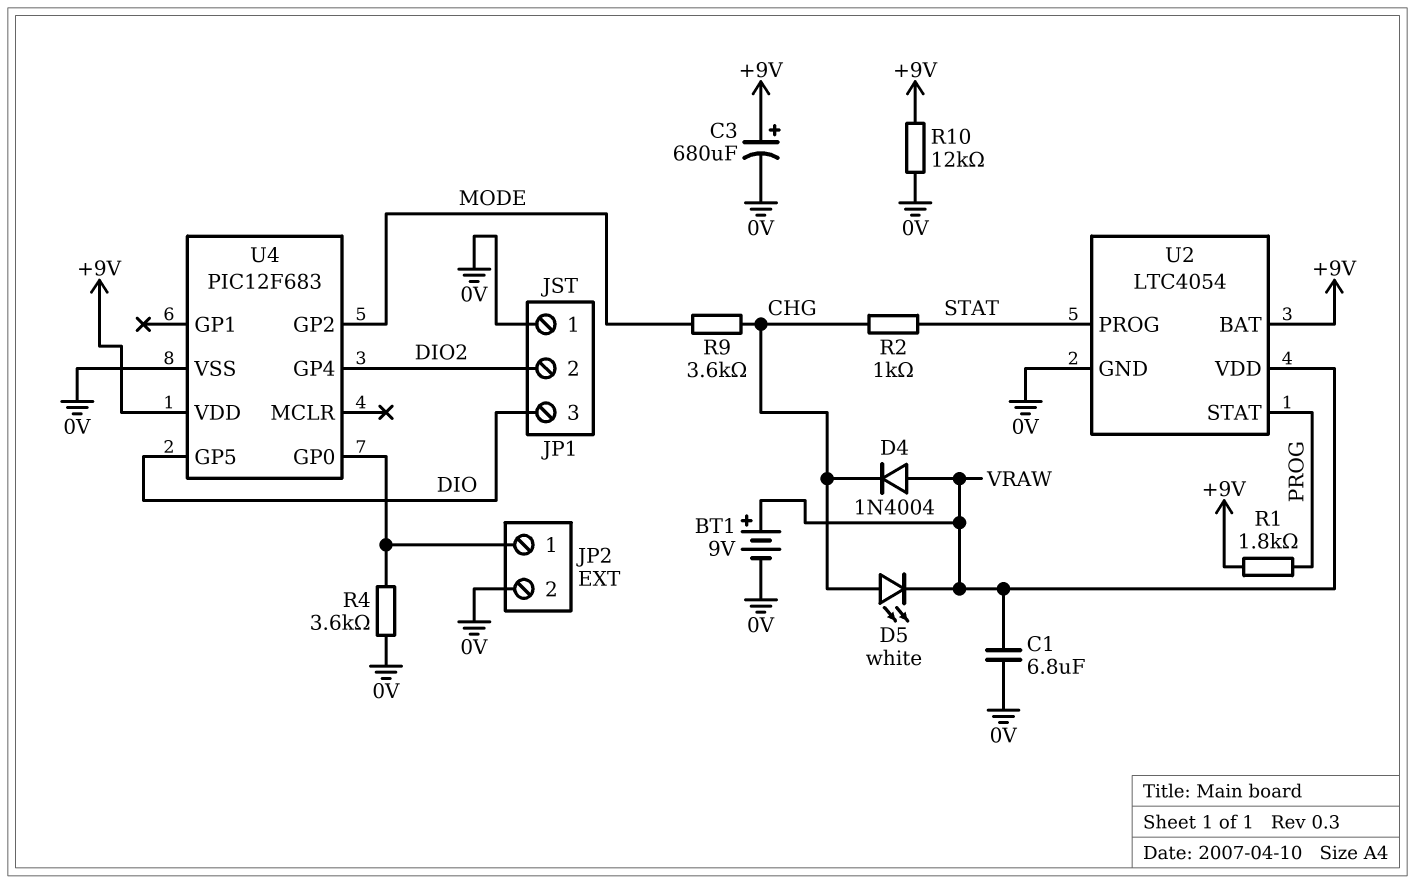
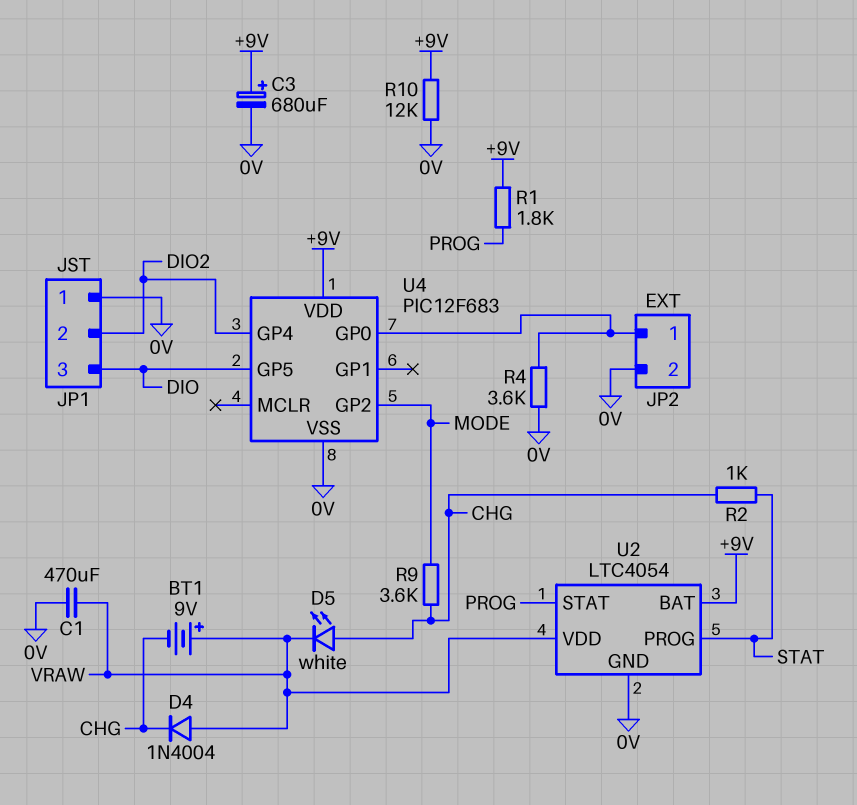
BT1: 9V (plus VRAW, minus 0V) -> 9V (plus VRAW, minus CHG)
C1: 6.8uF (0V, VRAW) -> 470uF (0V, VRAW)

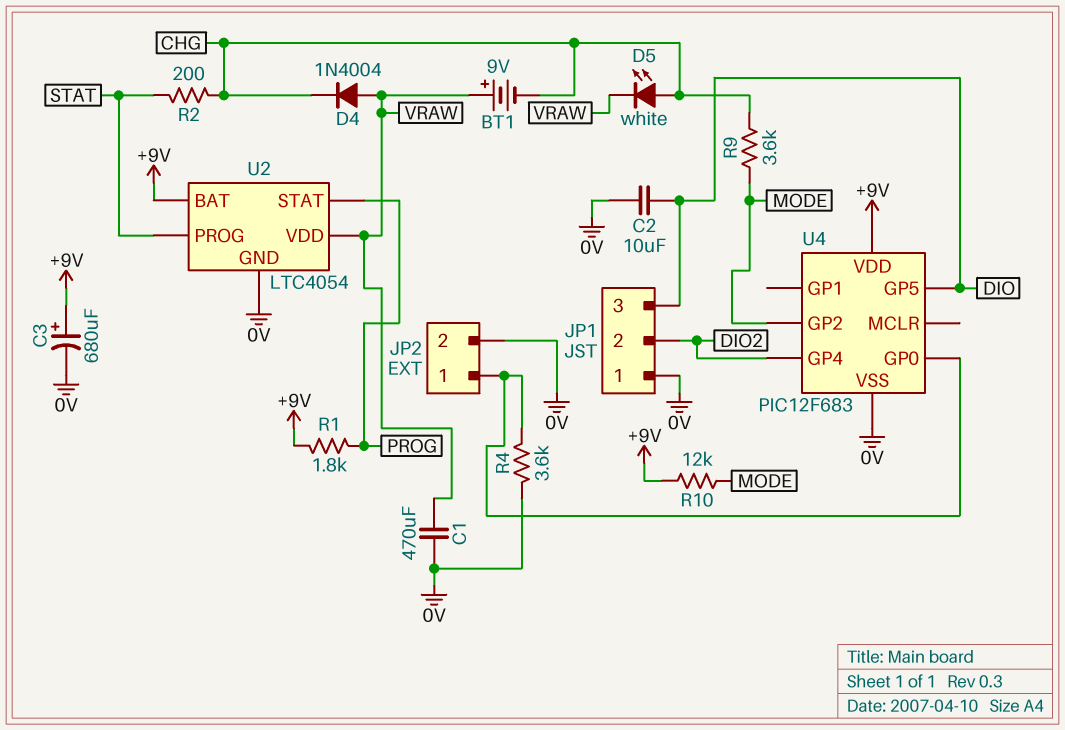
C2: none -> 10uF (0V, DIO)
R2: 1k (CHG, STAT) -> 200 (CHG, STAT)
R10: 12k (+9V, 0V) -> 12k (+9V, MODE)

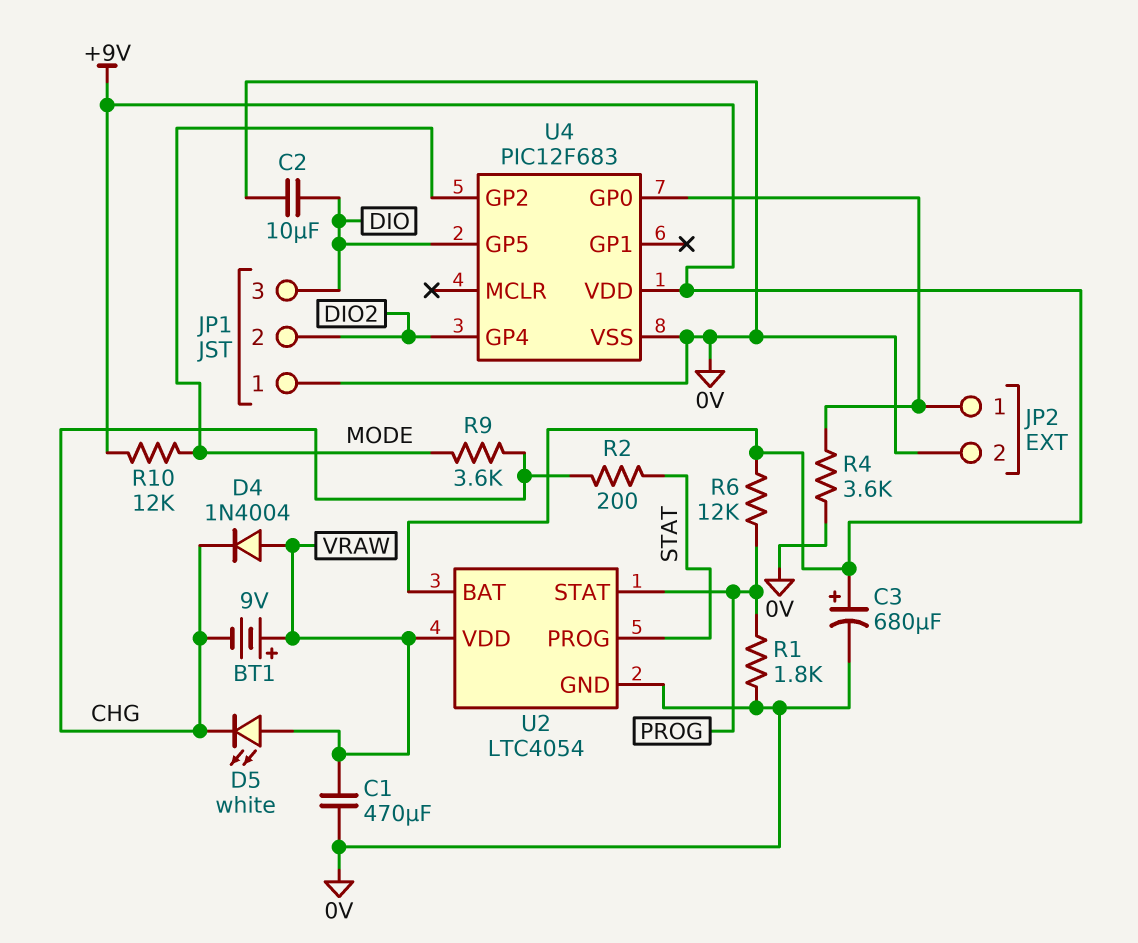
D5: LED white (A CHG, K VRAW) -> LED white (A VRAW, K CHG)
R1: 1.8k (+9V, PROG) -> 1.8k (0V, PROG)
R6: none -> 12k (+9V, PROG)

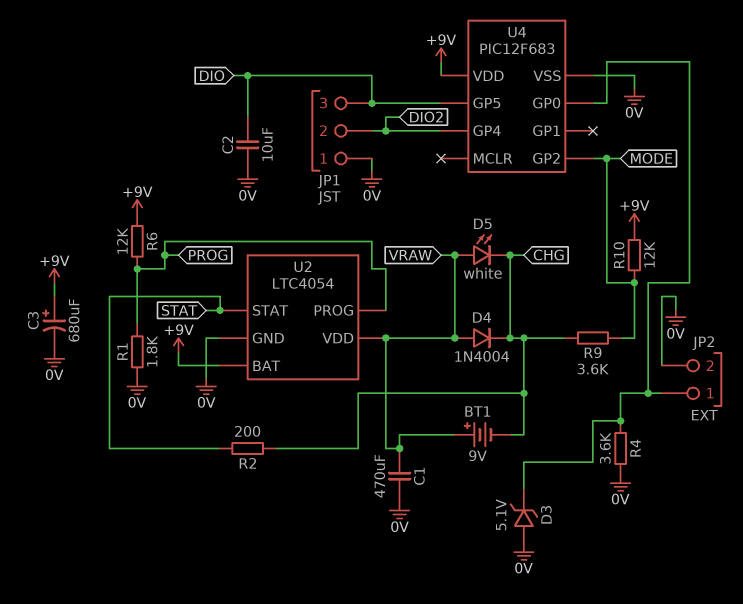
D3: none -> zener 5.1V (A 0V, K JP2/1)
U2 pin PROG: STAT -> PROG
U2 pin STAT: PROG -> STAT

